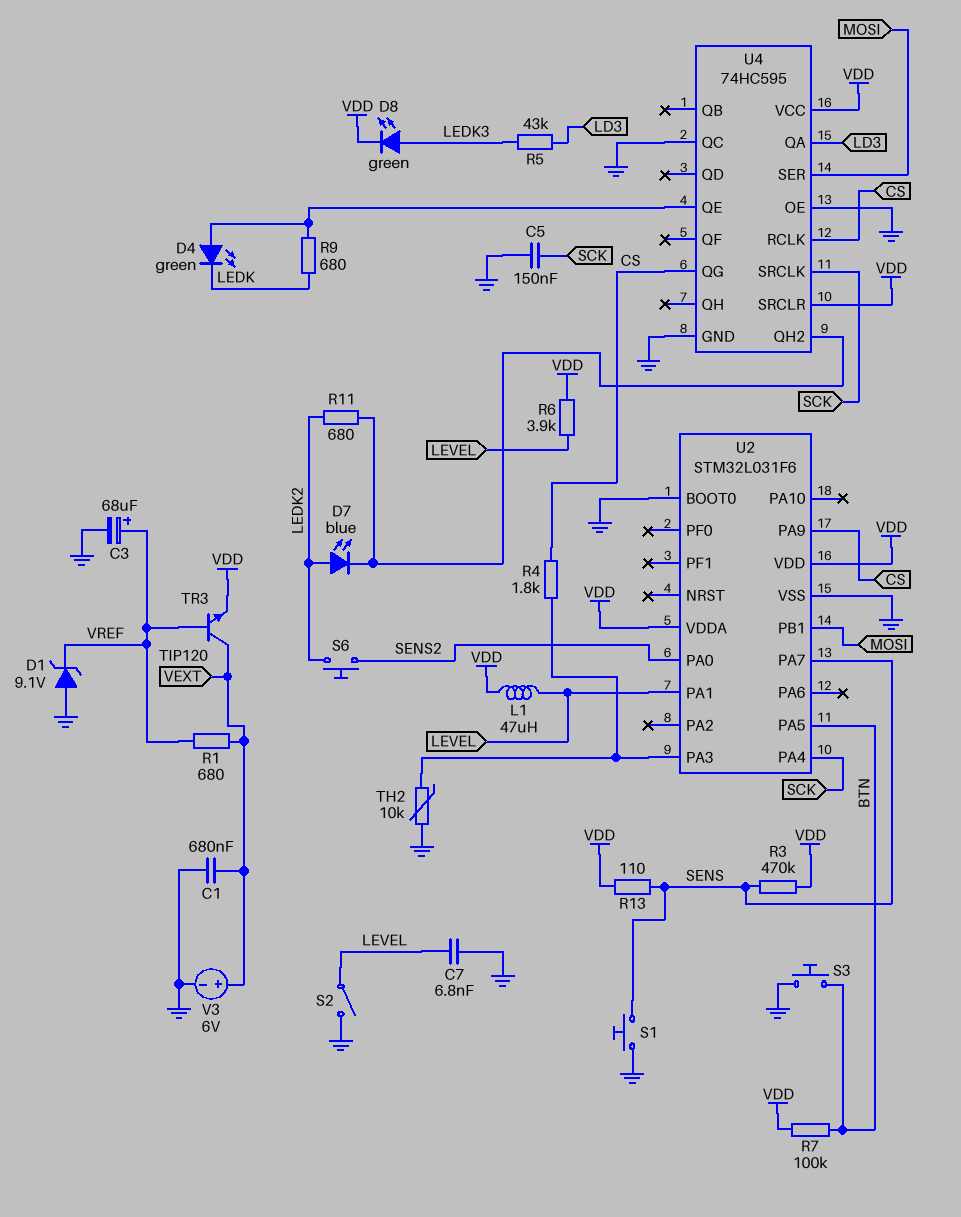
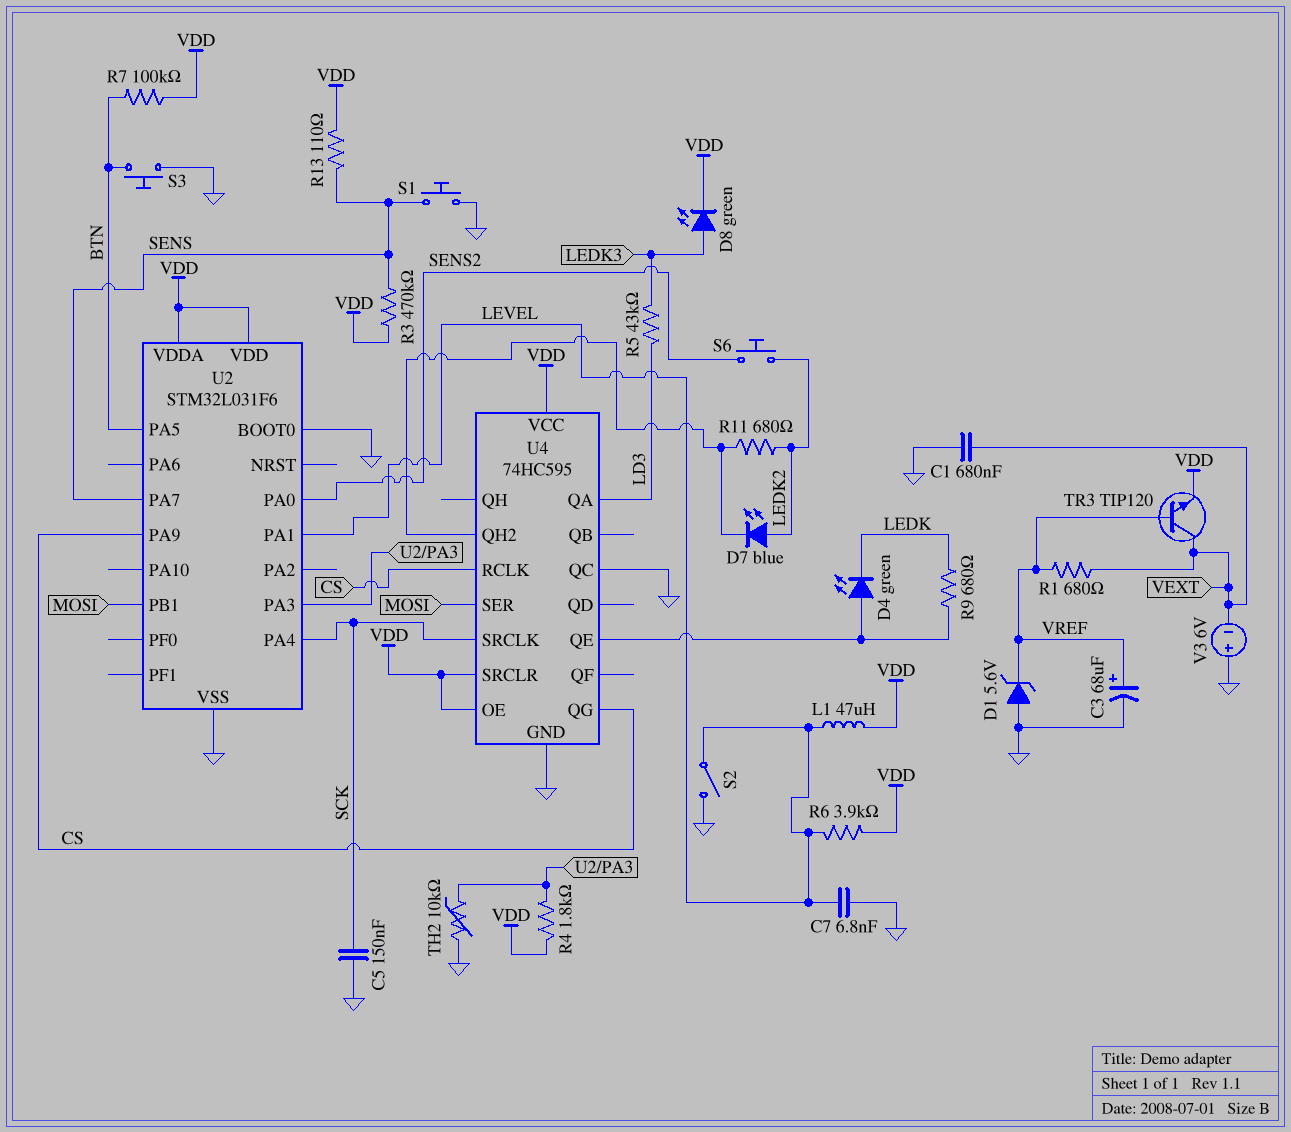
D1: zener 9.1V (A GND, K VREF) -> zener 5.6V (A GND, K VREF)
R4: 1.8k (CS, U2/PA3) -> 1.8k (U2/PA3, VDD)
U4 pin OE: GND -> VDD
V3: 6V (plus VEXT, minus GND) -> 6V (plus GND, minus VEXT)

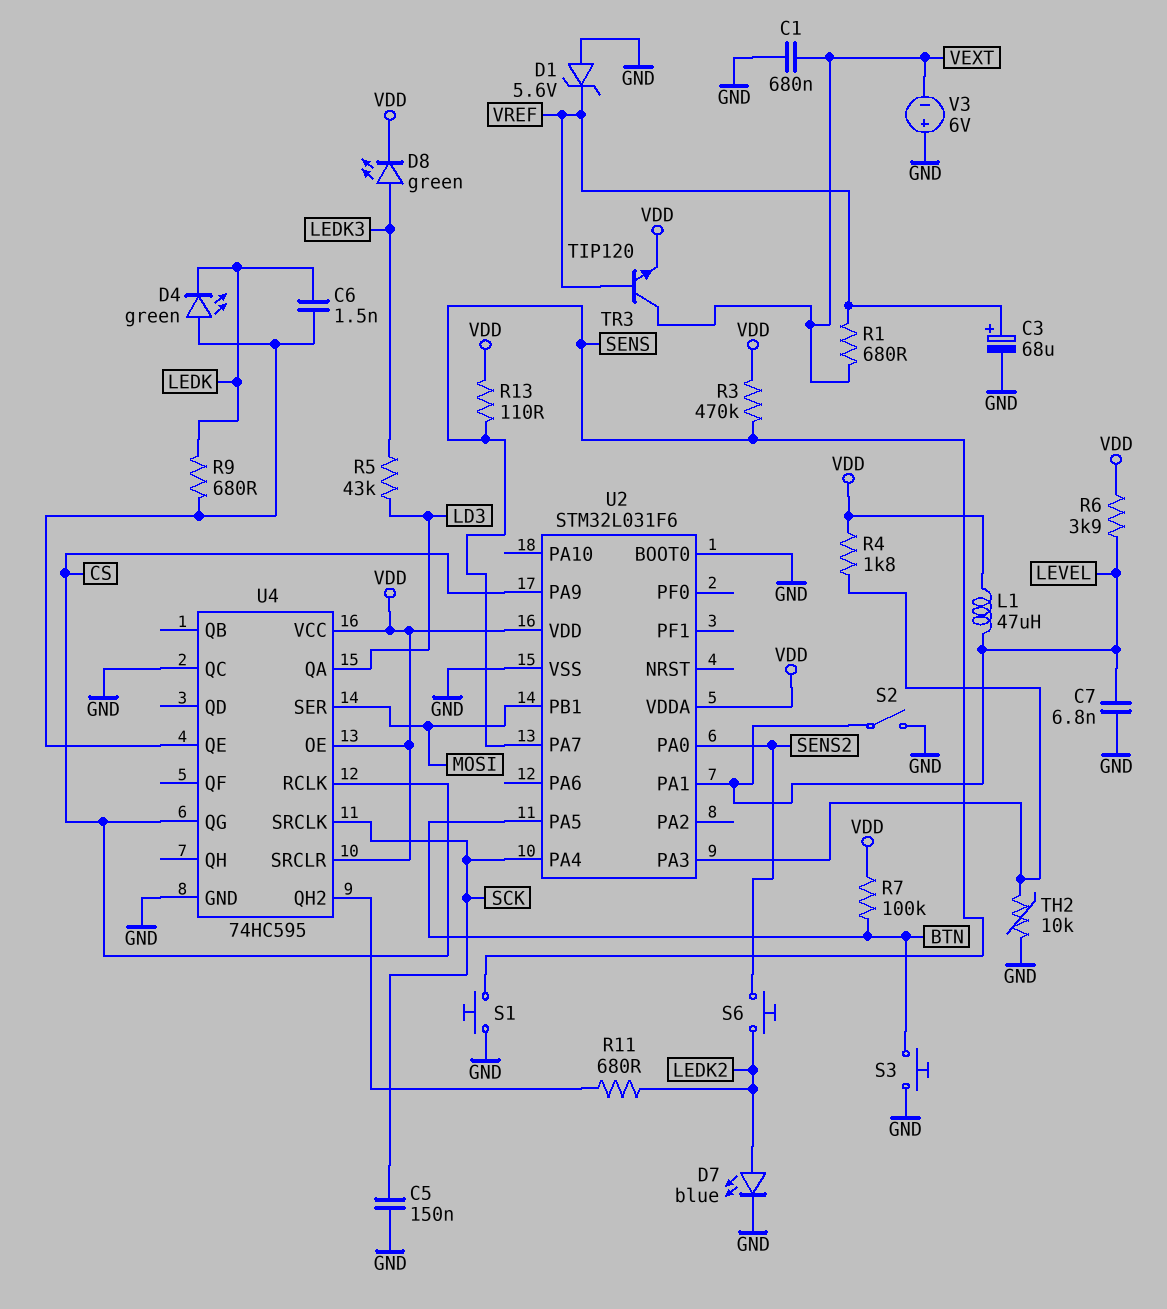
C6: none -> 1.5nF (LEDK, U4/QE)
D7: LED blue (A LEDK2, K U4/QH2) -> LED blue (A LEDK2, K GND)

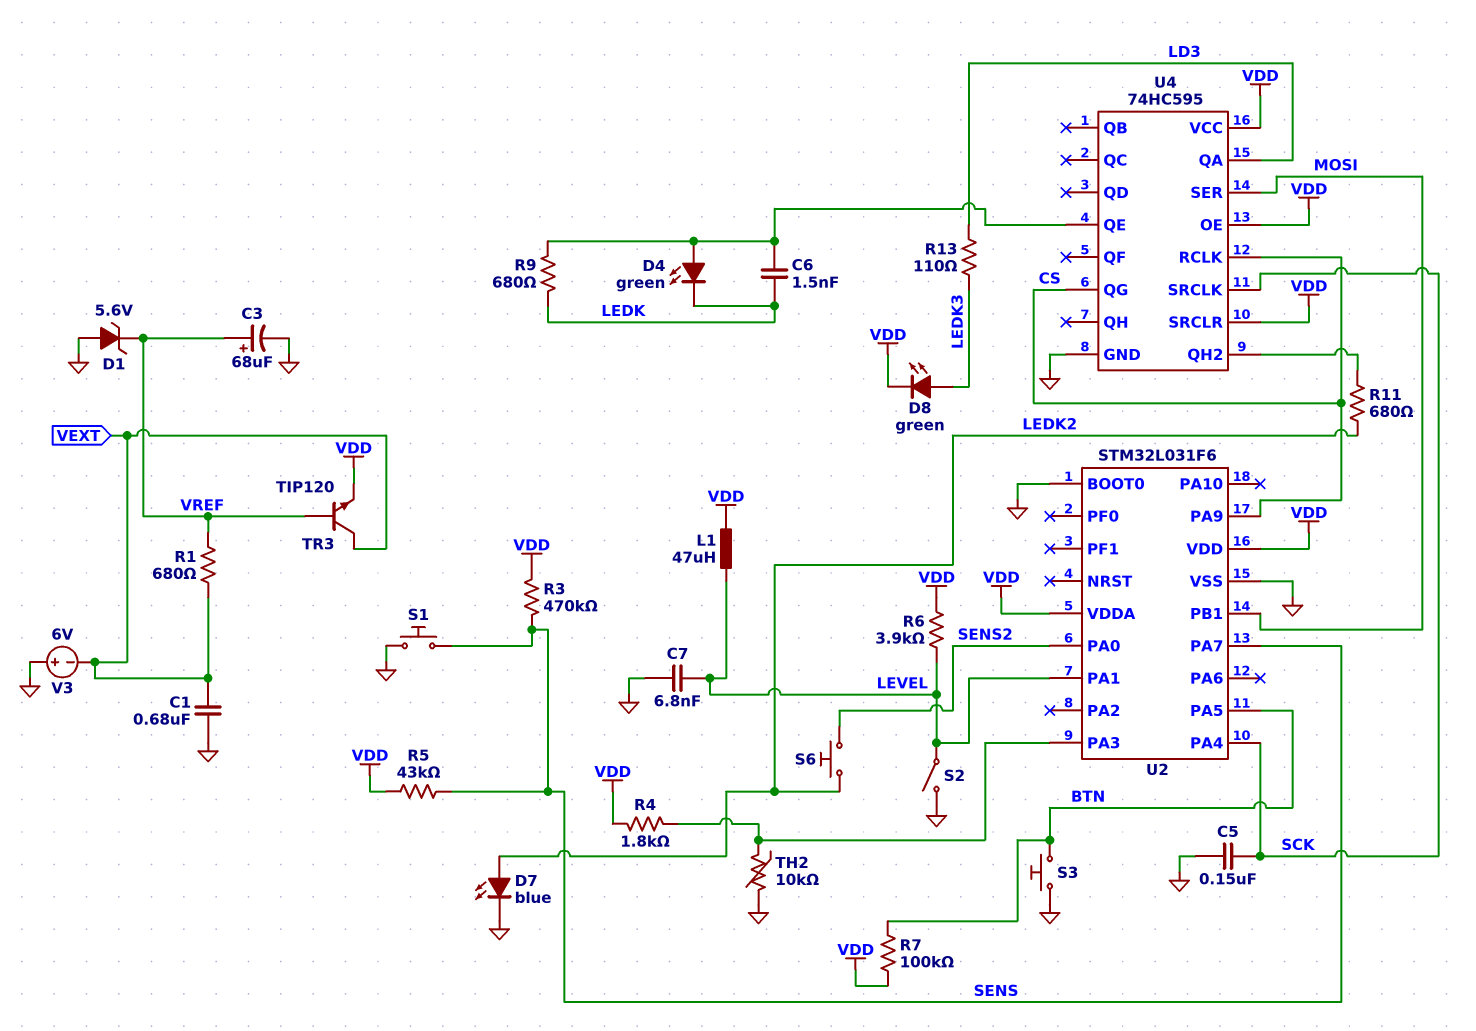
R5: 43k (LD3, LEDK3) -> 43k (SENS, VDD)
R13: 110 (SENS, VDD) -> 110 (LD3, LEDK3)
U4 pin QC: GND -> none

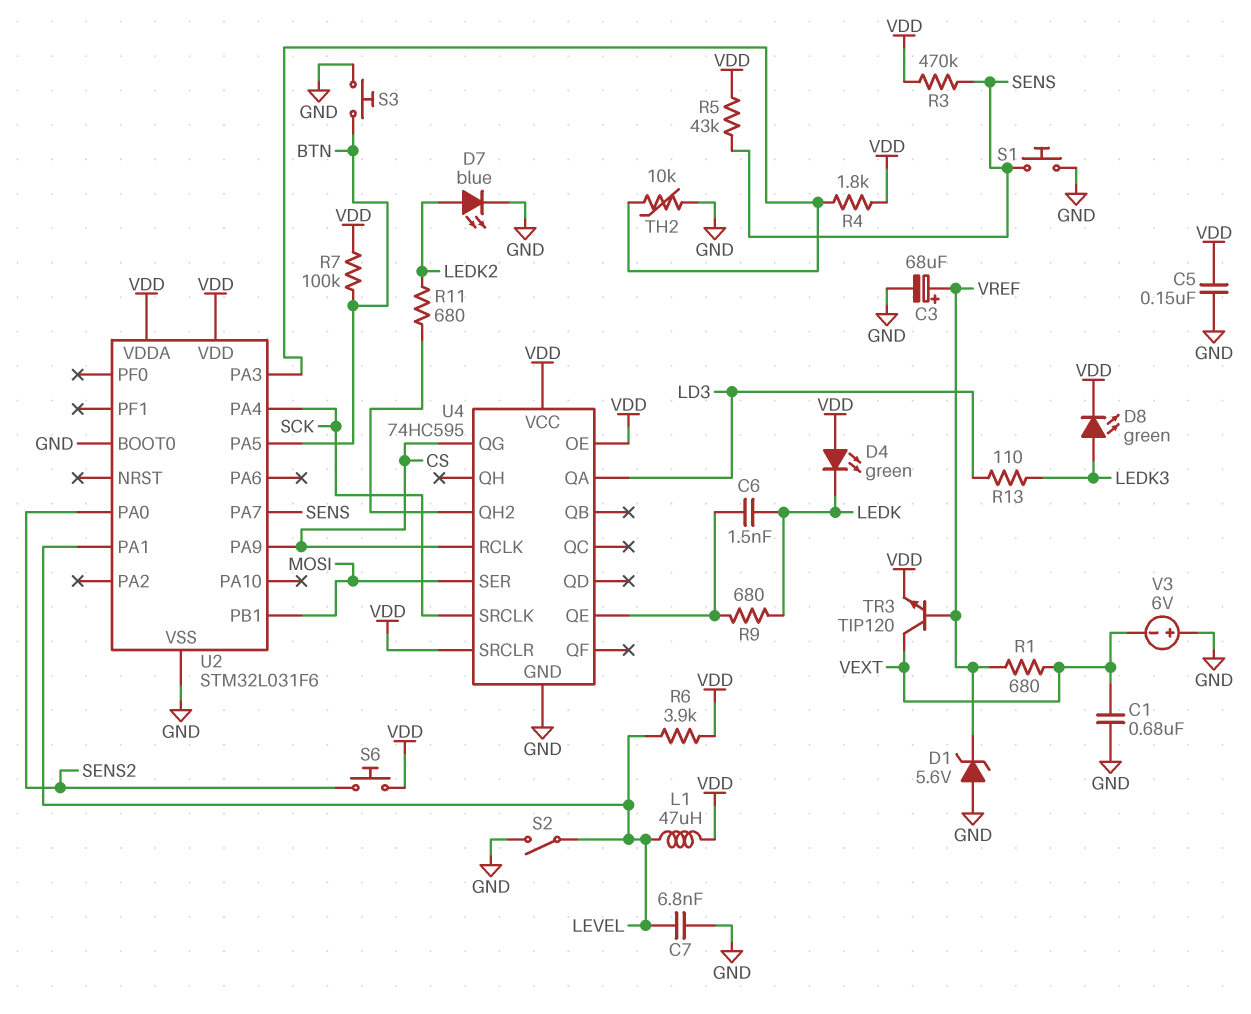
C5: 150nF (GND, SCK) -> 150nF (GND, VDD)
D4: LED green (A U4/QE, K LEDK) -> LED green (A VDD, K LEDK)
S6: button (LEDK2, SENS2) -> button (SENS2, VDD)

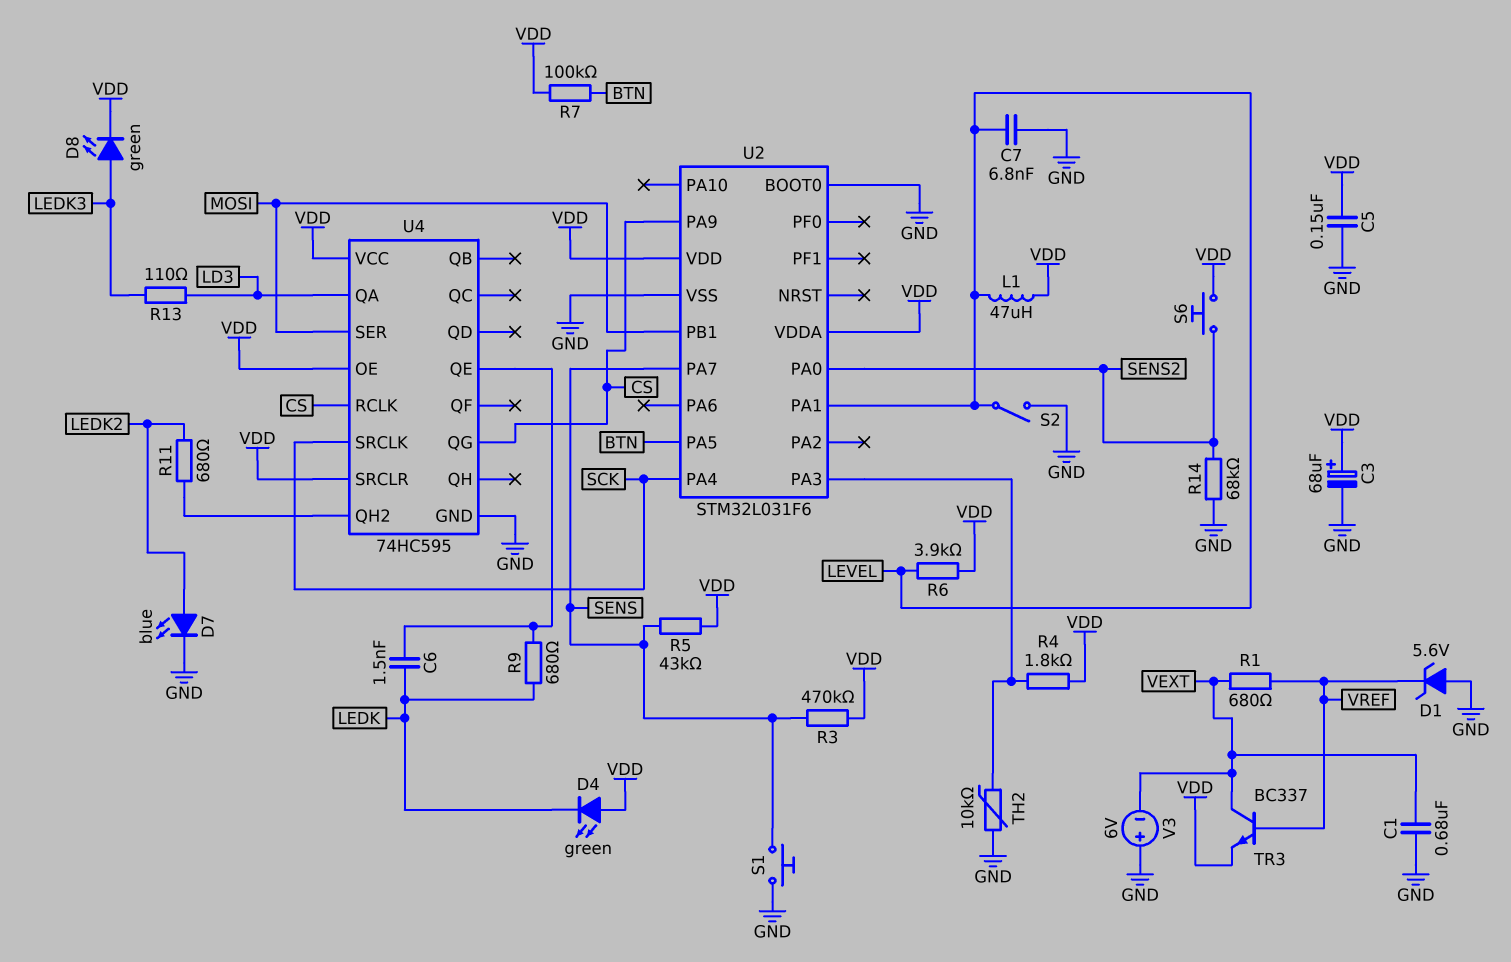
C3: 68uF (plus VREF, minus GND) -> 68uF (plus VDD, minus GND)
R14: none -> 68k (GND, SENS2)
S3: button (BTN, GND) -> none
TR3: NPN TIP120 (B VREF, C VEXT, E VDD) -> NPN BC337 (B VREF, C VEXT, E VDD)

